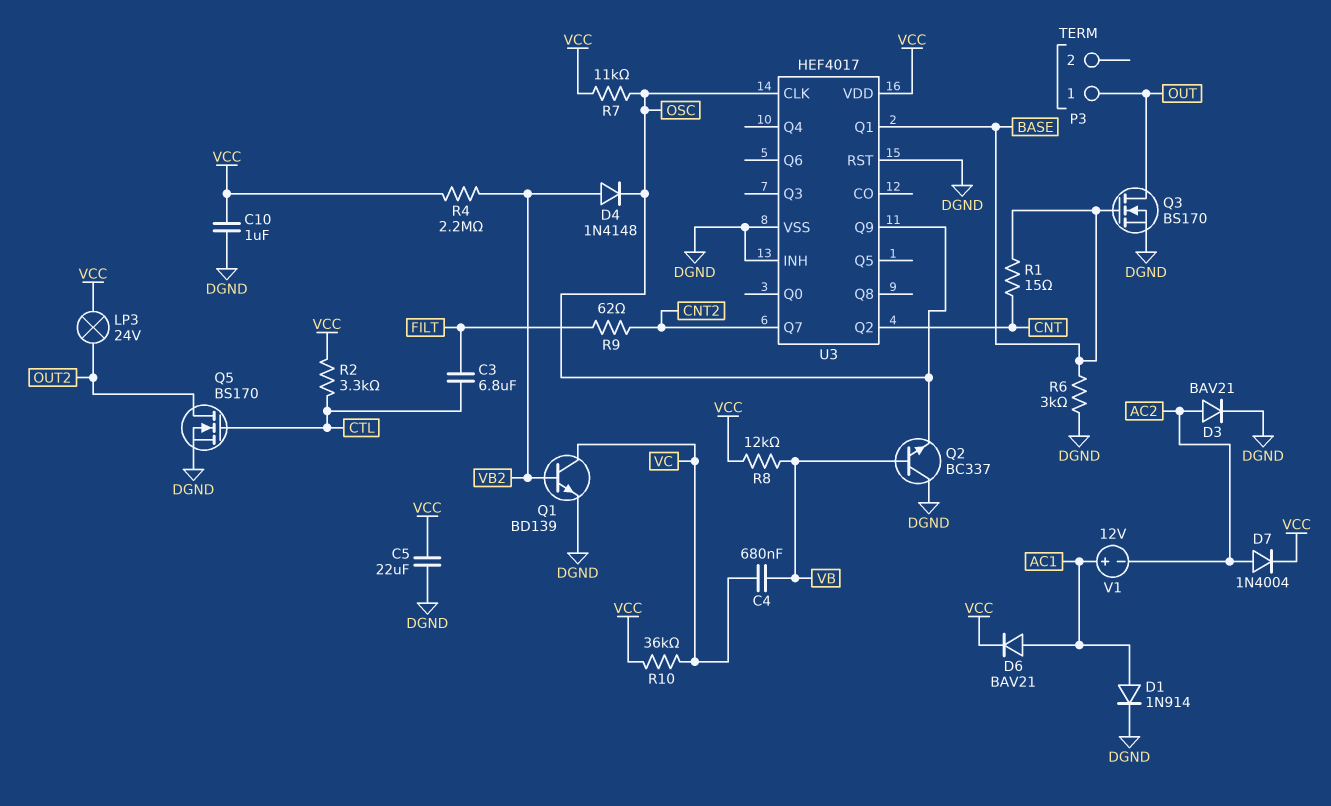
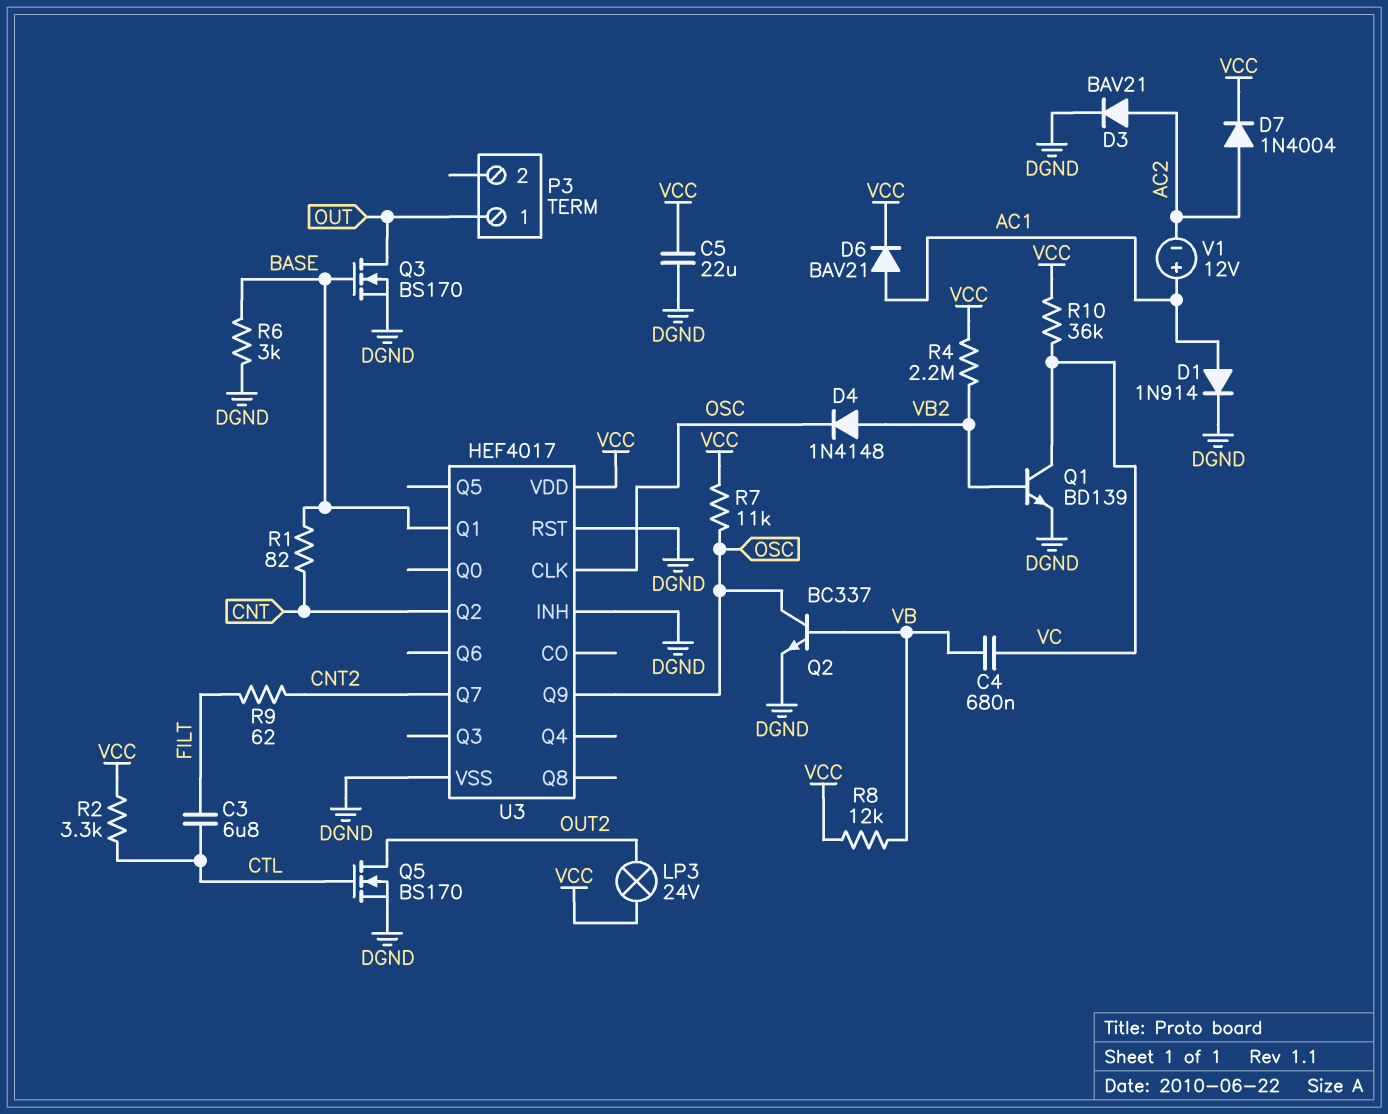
C10: 1uF (DGND, VCC) -> none
Q2: NPN BC337 (B VB, C DGND, E OSC) -> NPN BC337 (B VB, C OSC, E DGND)
R1: 15 (BASE, CNT) -> 82 (BASE, CNT)

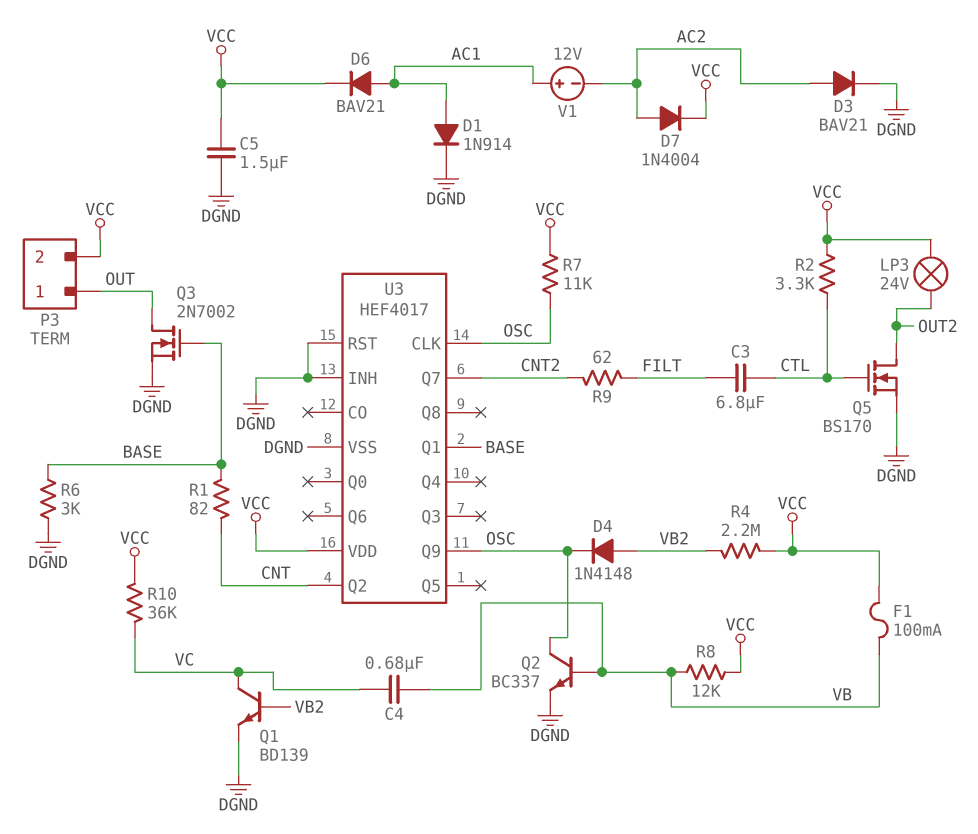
C5: 22uF (DGND, VCC) -> 1.5uF (DGND, VCC)
F1: none -> 100mA (VB, VCC)
P3 pin 2: none -> VCC
Q3: NMOS BS170 (G BASE, D OUT, S DGND) -> NMOS 2N7002 (G BASE, D OUT, S DGND)

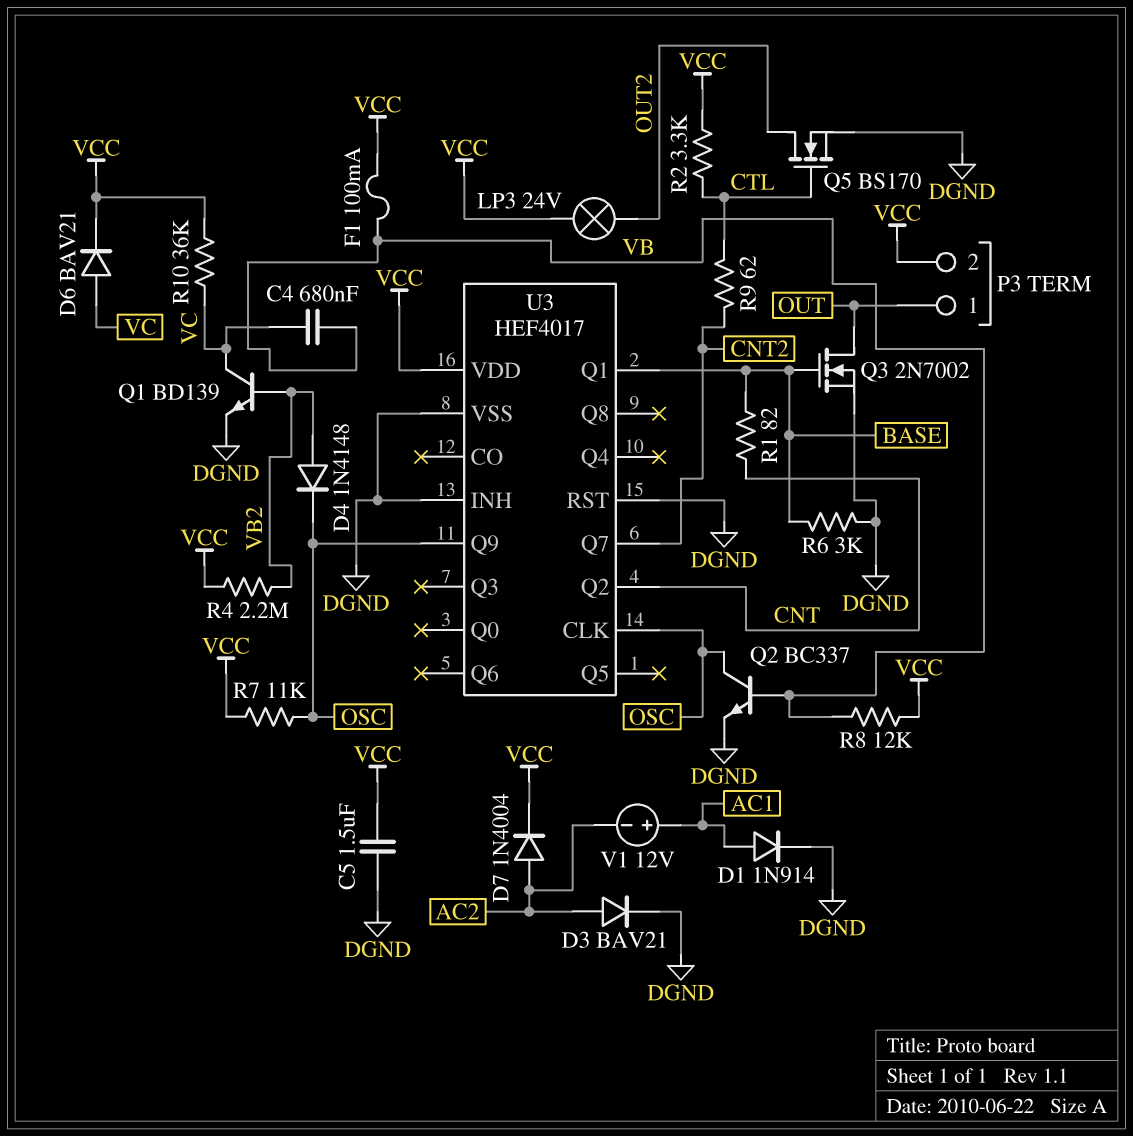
C3: 6.8uF (CTL, FILT) -> none
D6: diode BAV21 (A AC1, K VCC) -> diode BAV21 (A VC, K VCC)
R9: 62 (CNT2, FILT) -> 62 (CNT2, CTL)

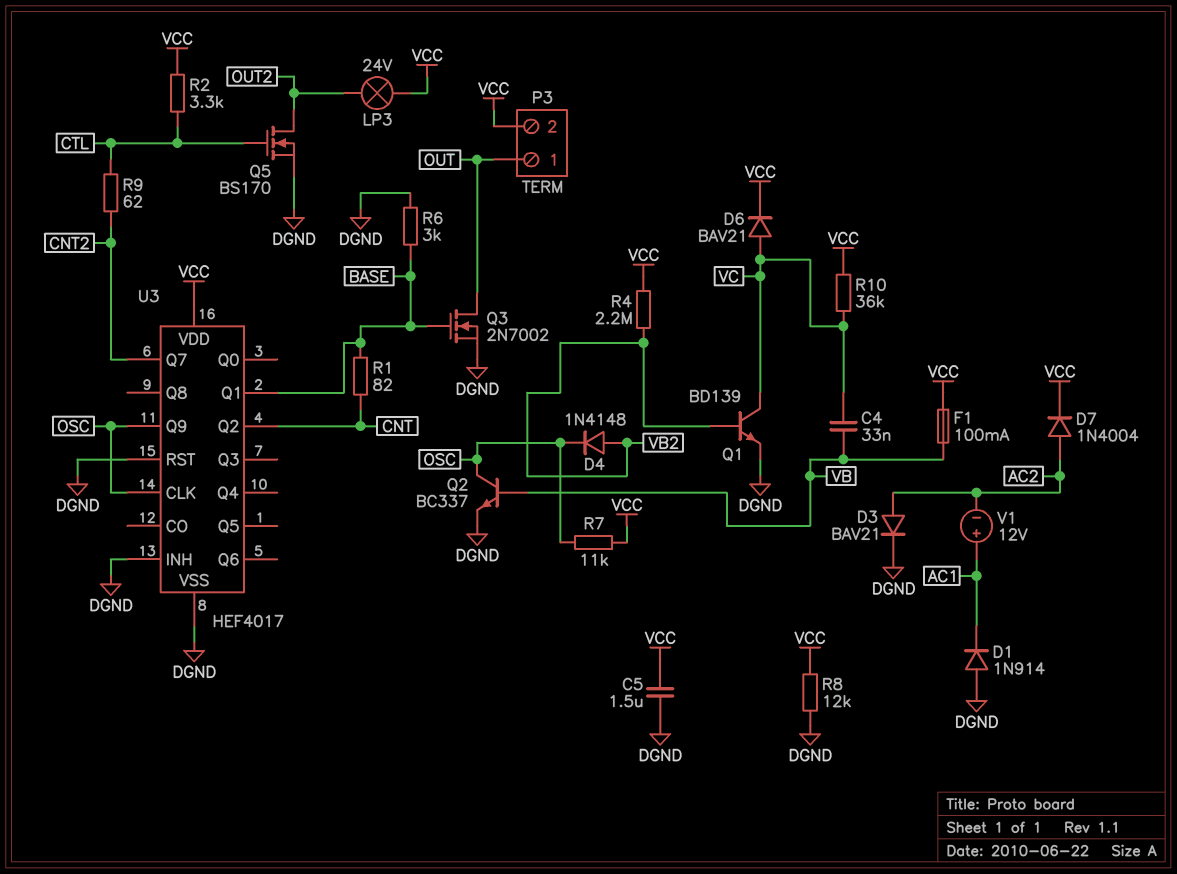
C4: 680nF (VB, VC) -> 33nF (VB, VC)
D1: diode 1N914 (A AC1, K DGND) -> diode 1N914 (A DGND, K AC1)
R8: 12k (VB, VCC) -> 12k (DGND, VCC)

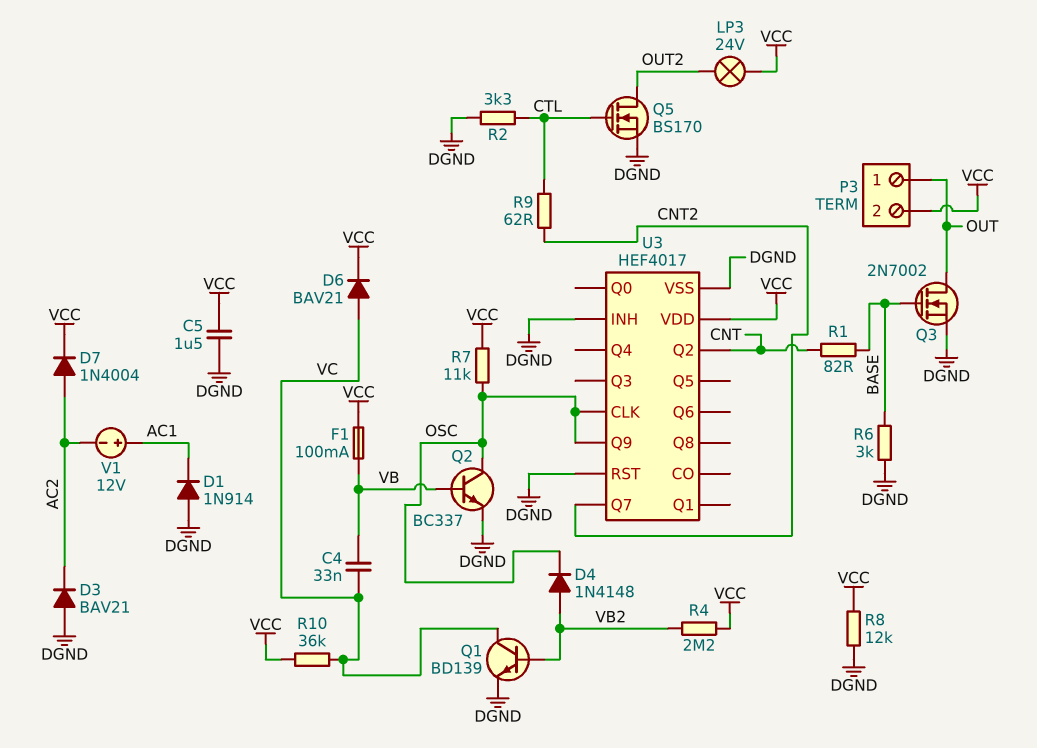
D3: diode BAV21 (A AC2, K DGND) -> diode BAV21 (A DGND, K AC2)
R2: 3.3k (CTL, VCC) -> 3.3k (CTL, DGND)
U3 pin Q1: BASE -> none

